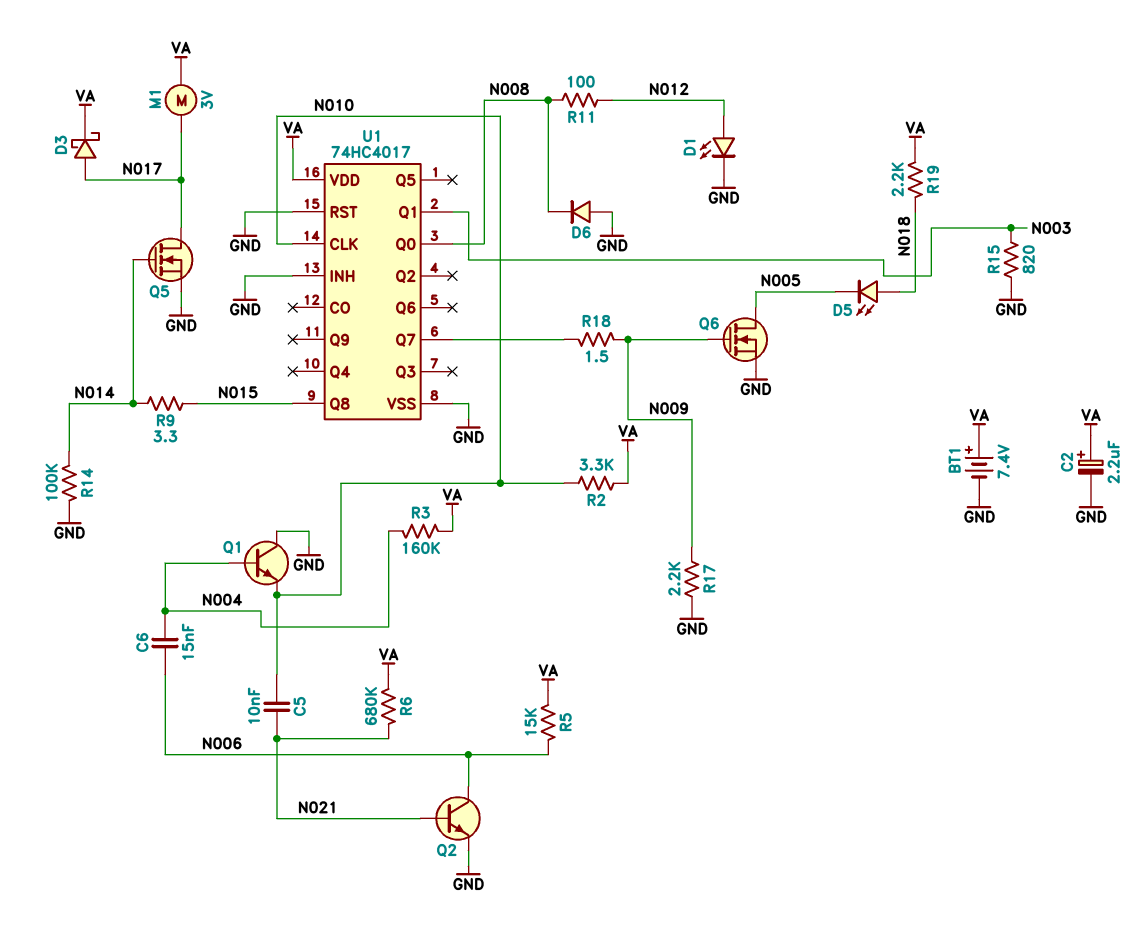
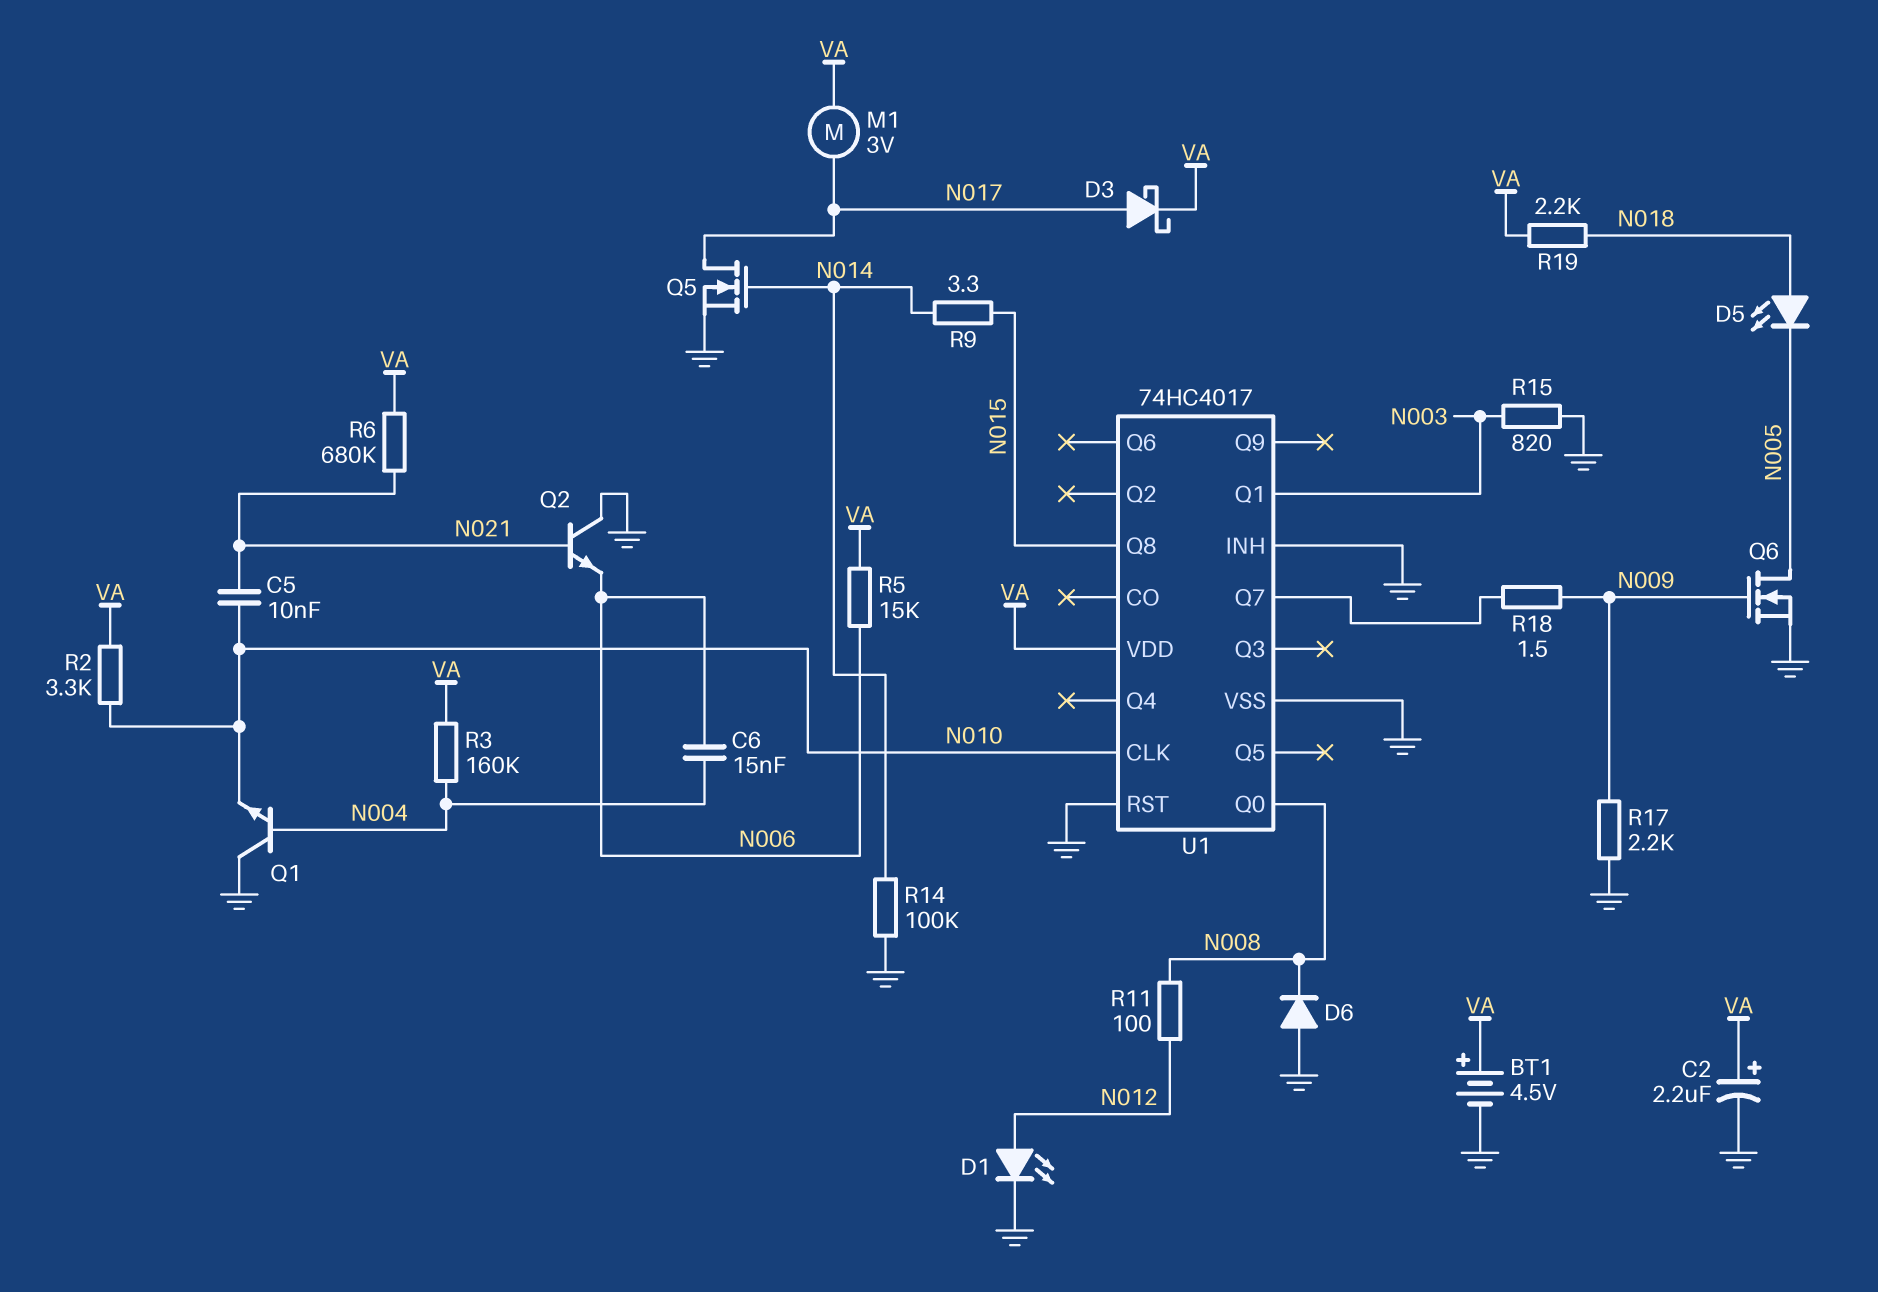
BT1: 7.4V (plus VA, minus GND) -> 4.5V (plus VA, minus GND)
Q2: NPN (B N021, C N006, E GND) -> NPN (B N021, C GND, E N006)

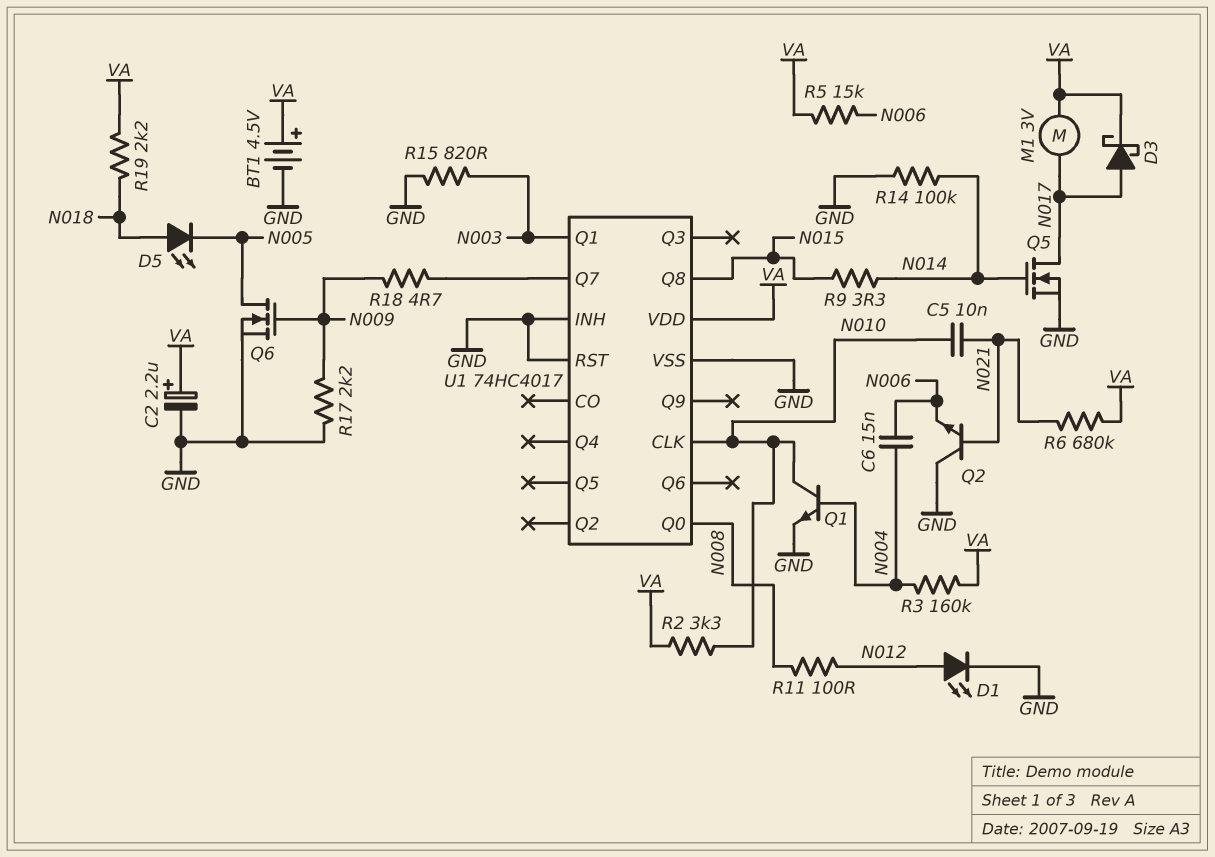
D6: diode (A GND, K N008) -> none
Q1: NPN (B N004, C GND, E N010) -> NPN (B N004, C N010, E GND)
R18: 1.5 (N009, U1/Q7) -> 4.7 (N009, U1/Q7)

